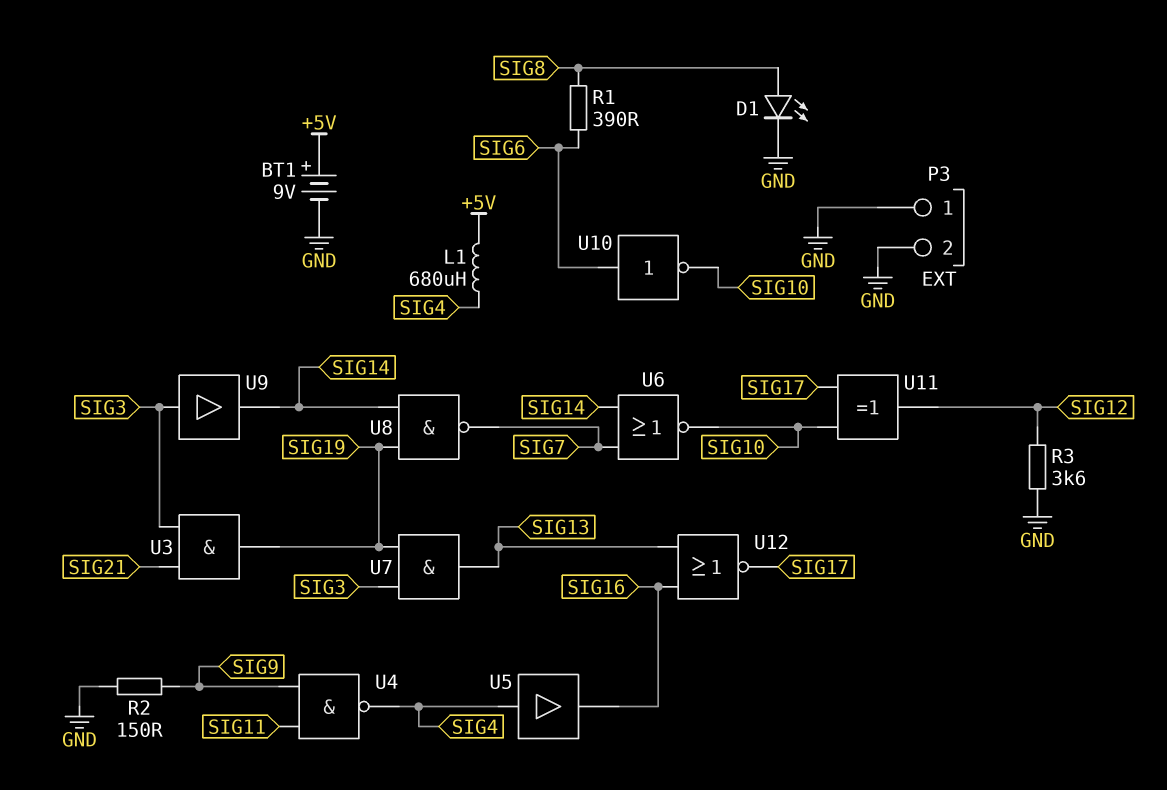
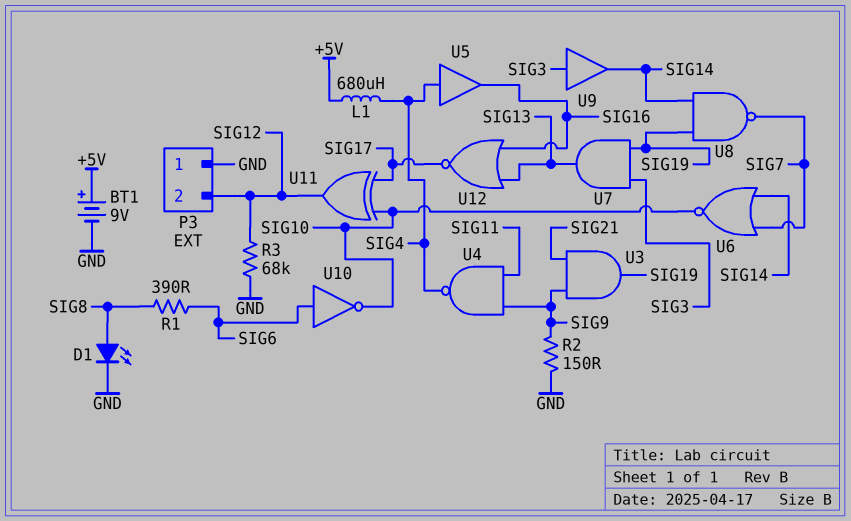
P3 pin 2: GND -> SIG12
R3: 3.6k (GND, SIG12) -> 68k (GND, SIG12)
U3: AND (in SIG3, in SIG21, out SIG19) -> AND (in SIG9, in SIG21, out SIG19)

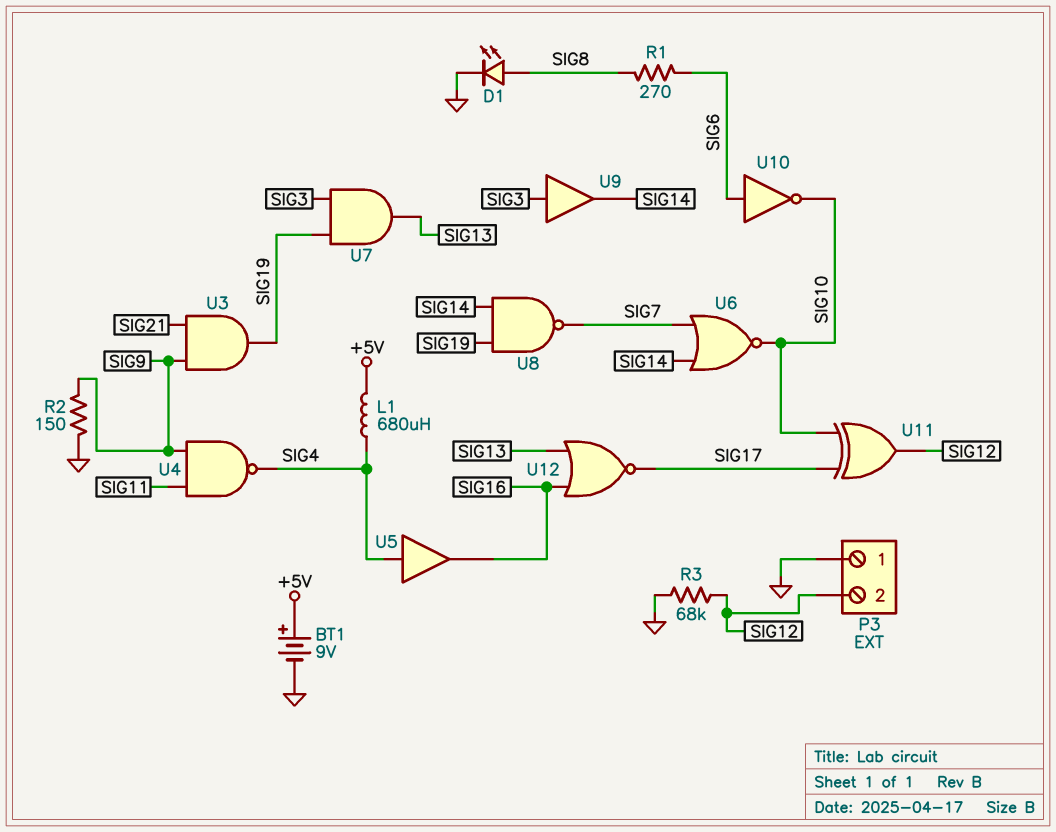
R1: 390 (SIG6, SIG8) -> 270 (SIG6, SIG8)

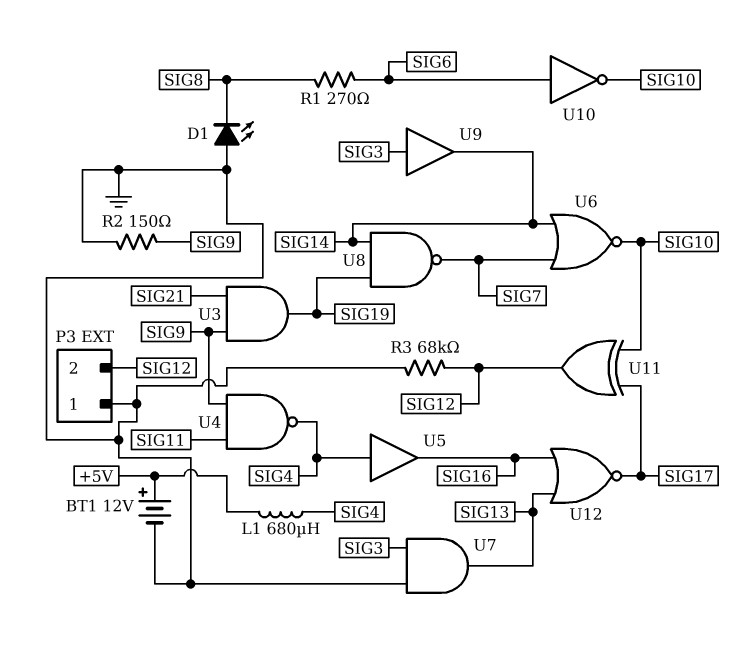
BT1: 9V (plus +5V, minus GND) -> 12V (plus +5V, minus GND)
D1: LED (A SIG8, K GND) -> LED (A GND, K SIG8)
U7: AND (in SIG3, in SIG19, out SIG13) -> AND (in GND, in SIG3, out SIG13)

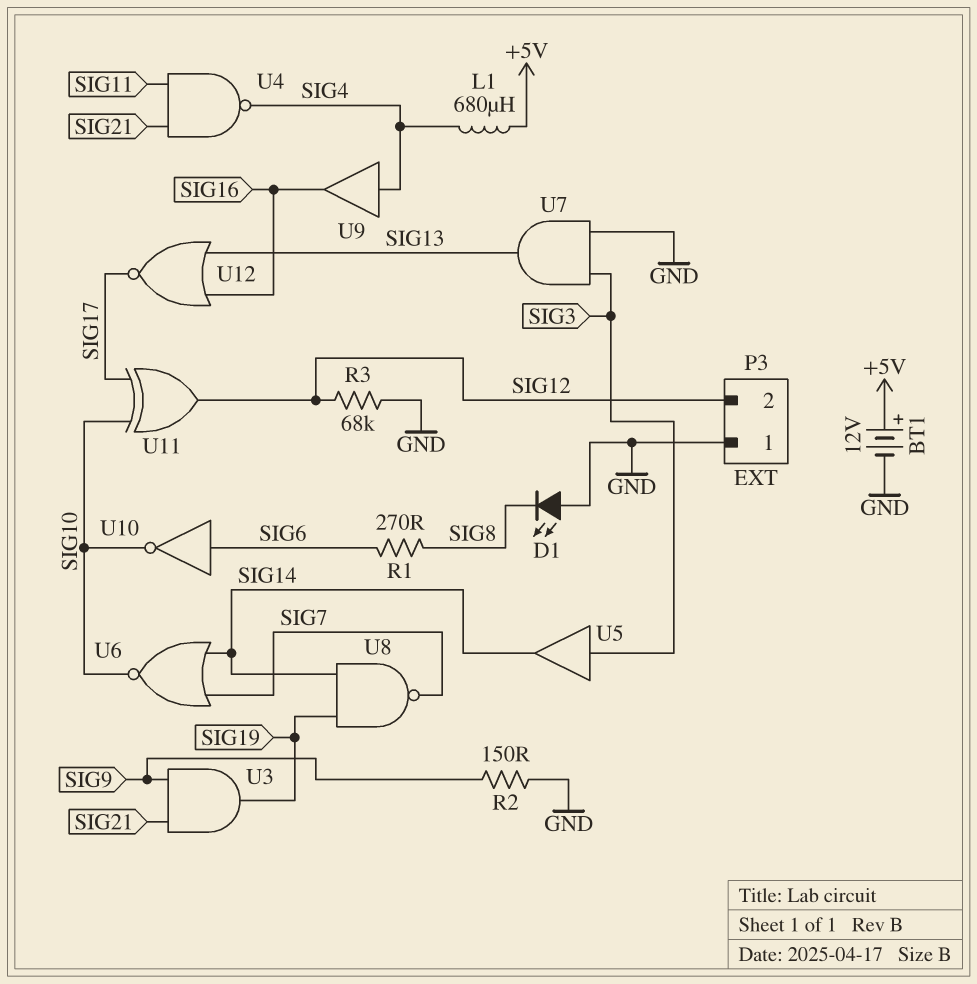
U4: NAND (in SIG9, in SIG11, out SIG4) -> NAND (in SIG11, in SIG21, out SIG4)
U5: buffer (in SIG4, out SIG16) -> buffer (in SIG3, out SIG14)
U9: buffer (in SIG3, out SIG14) -> buffer (in SIG4, out SIG16)

